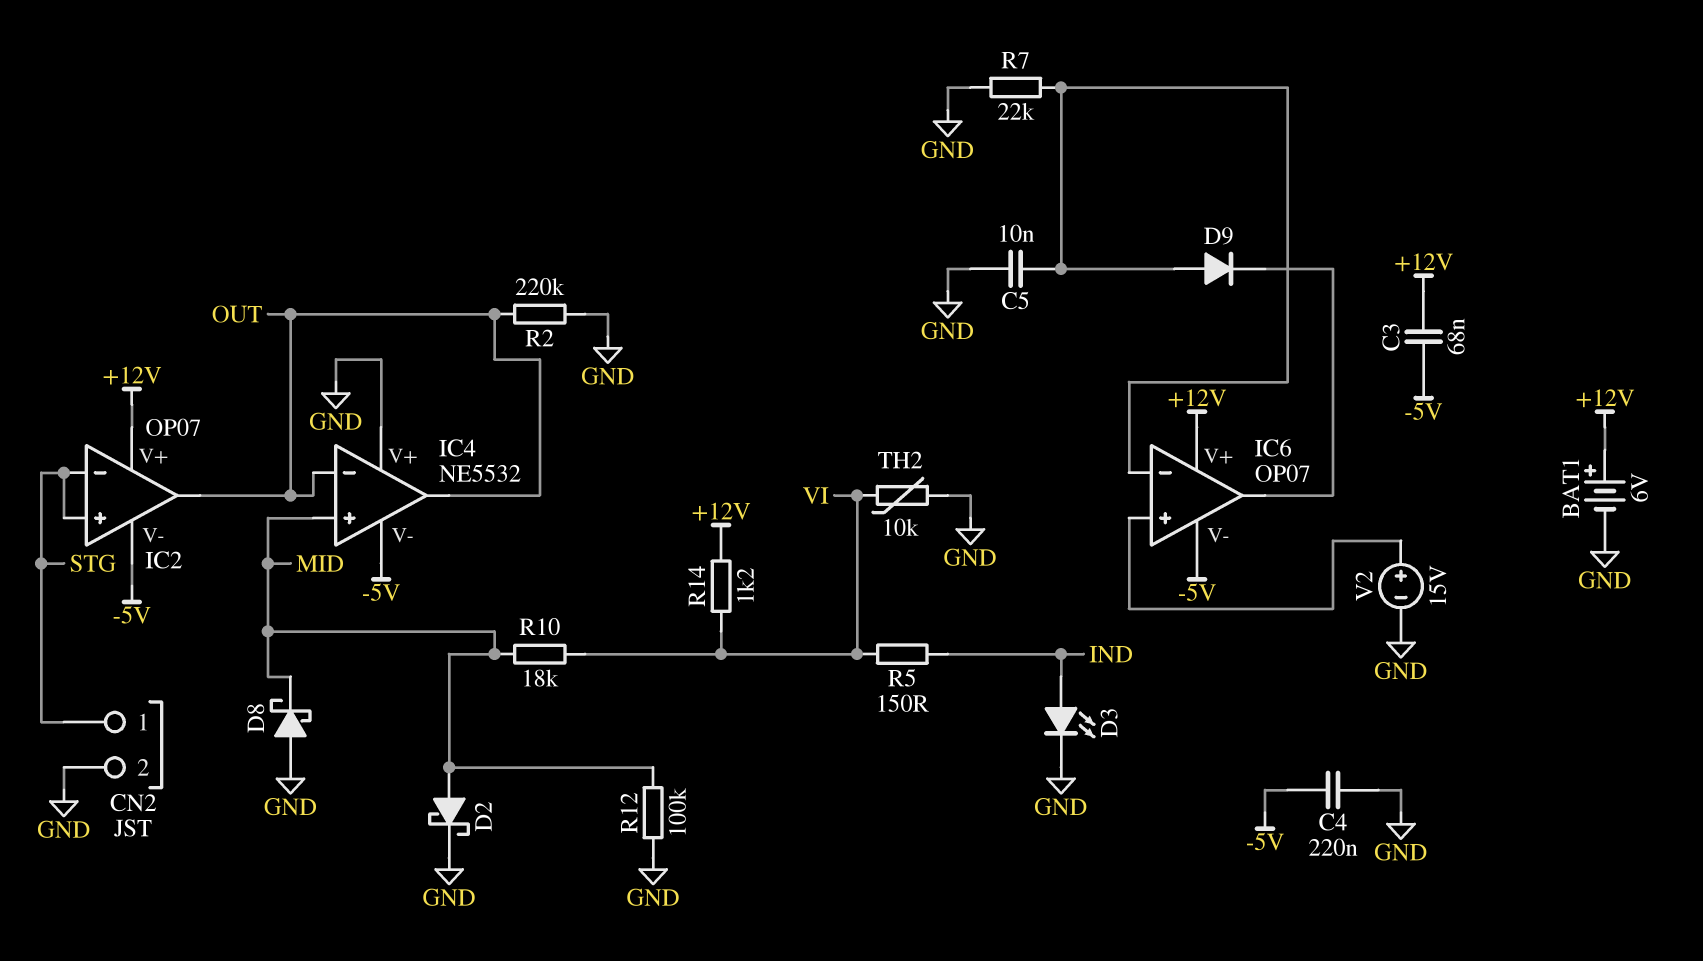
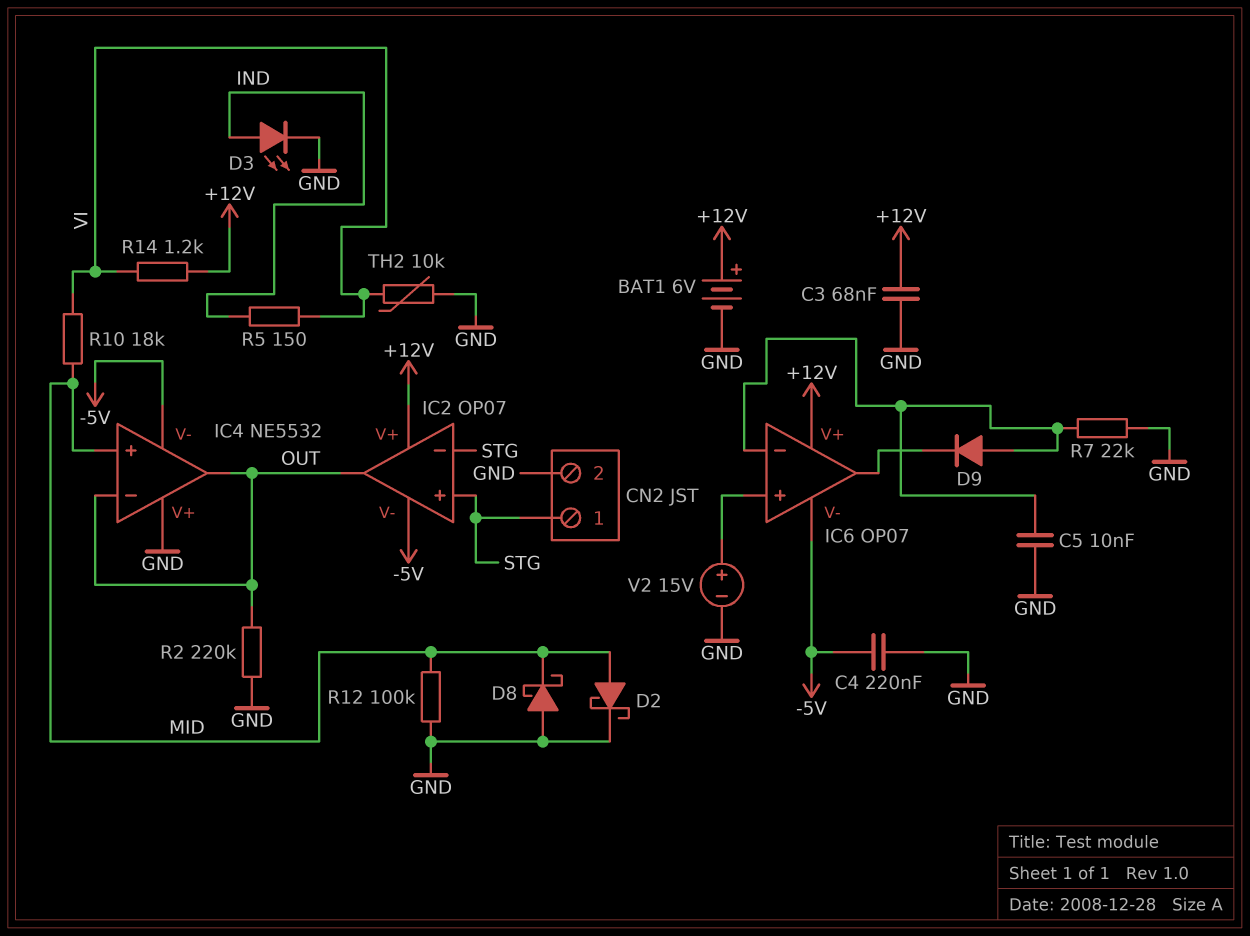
C3: 68nF (+12V, -5V) -> 68nF (+12V, GND)

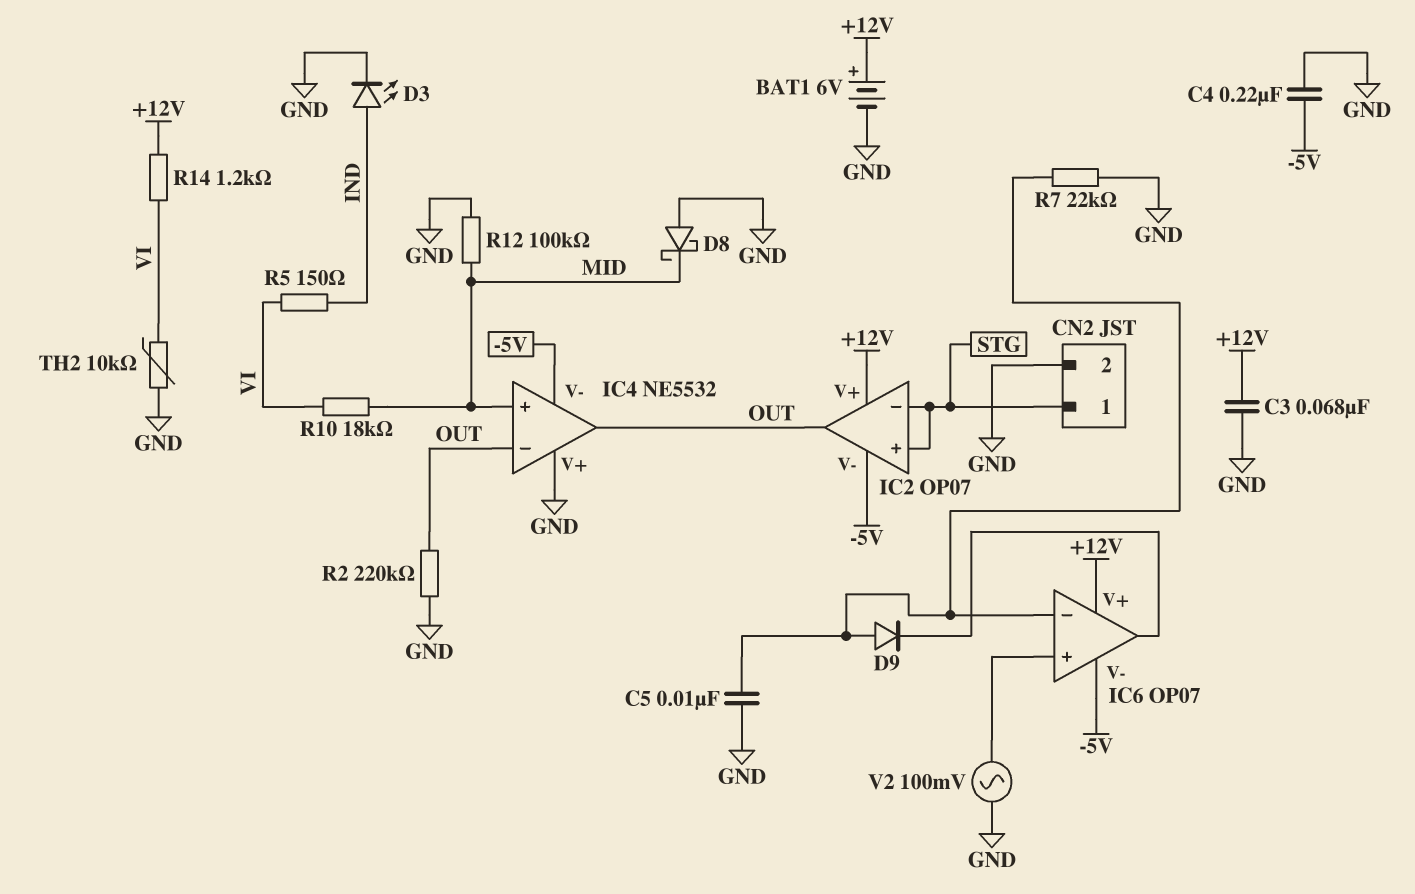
D2: schottky (A MID, K GND) -> none
V2: 15V (plus IC6/in+, minus GND) -> AC 100mV (GND, IC6/in+)

